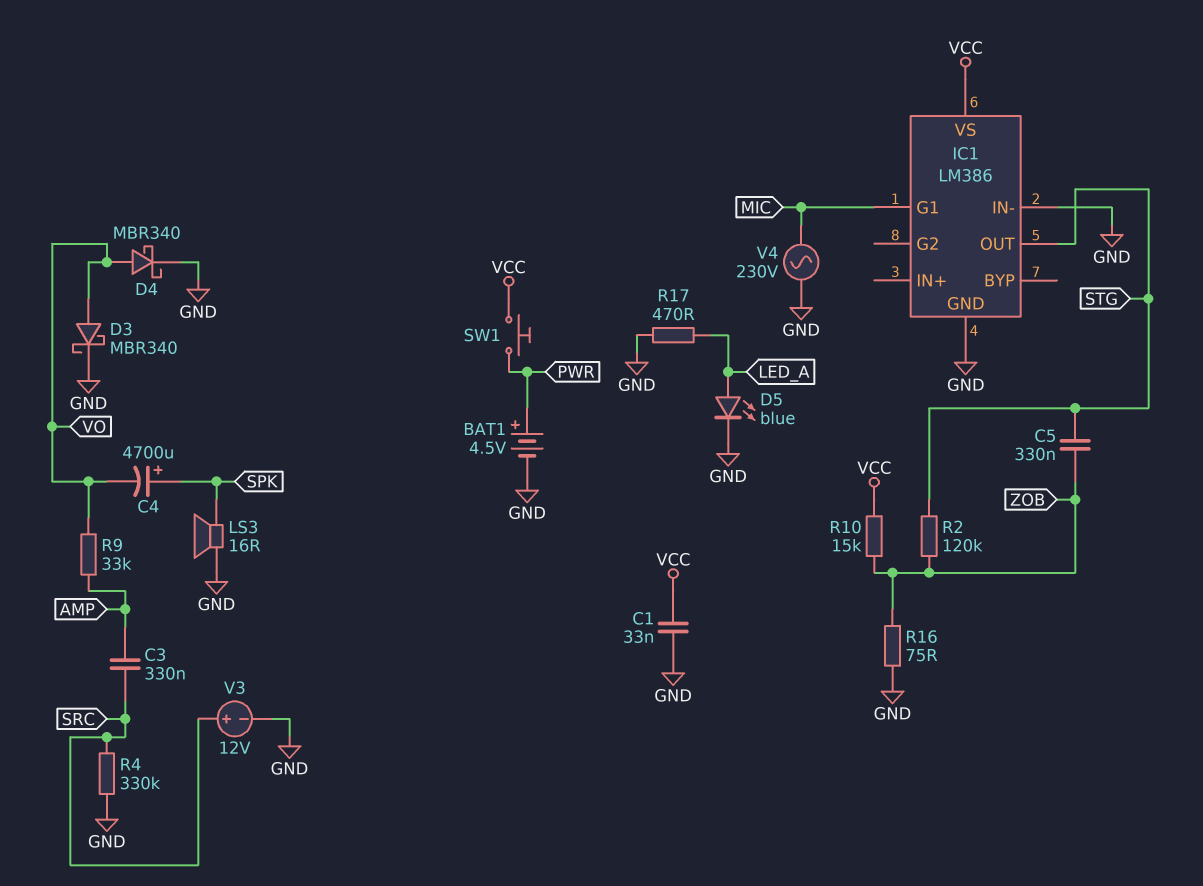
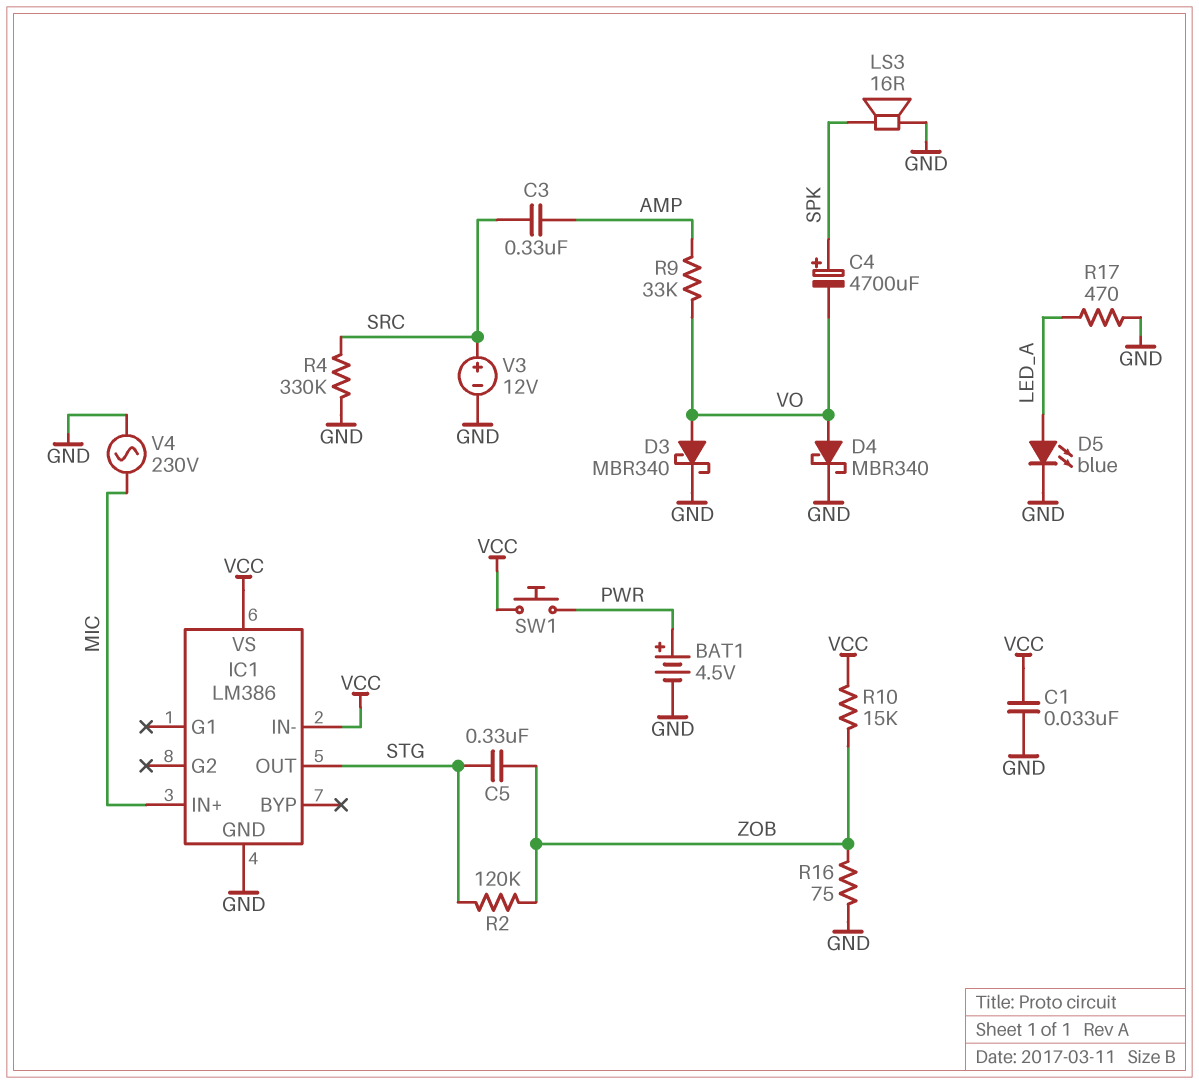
IC1 pin G1: MIC -> none
IC1 pin IN+: none -> MIC
IC1 pin IN-: GND -> VCC

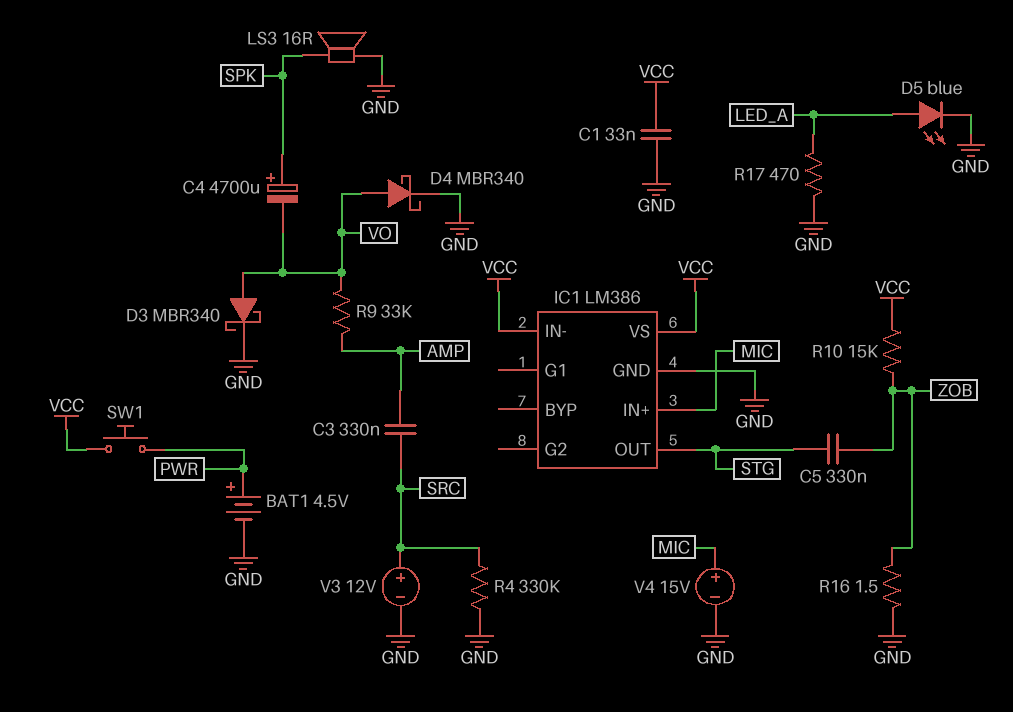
R2: 120k (STG, ZOB) -> none
R16: 75 (GND, ZOB) -> 1.5 (GND, ZOB)
V4: AC 230V (GND, MIC) -> 15V (plus MIC, minus GND)

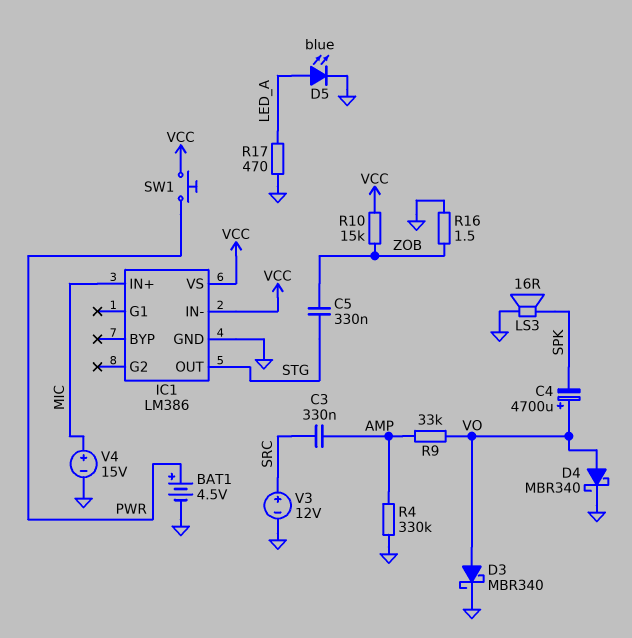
C1: 33nF (GND, VCC) -> none
C4: 4700uF (plus SPK, minus VO) -> 4700uF (plus VO, minus SPK)
R4: 330k (GND, SRC) -> 330k (AMP, GND)

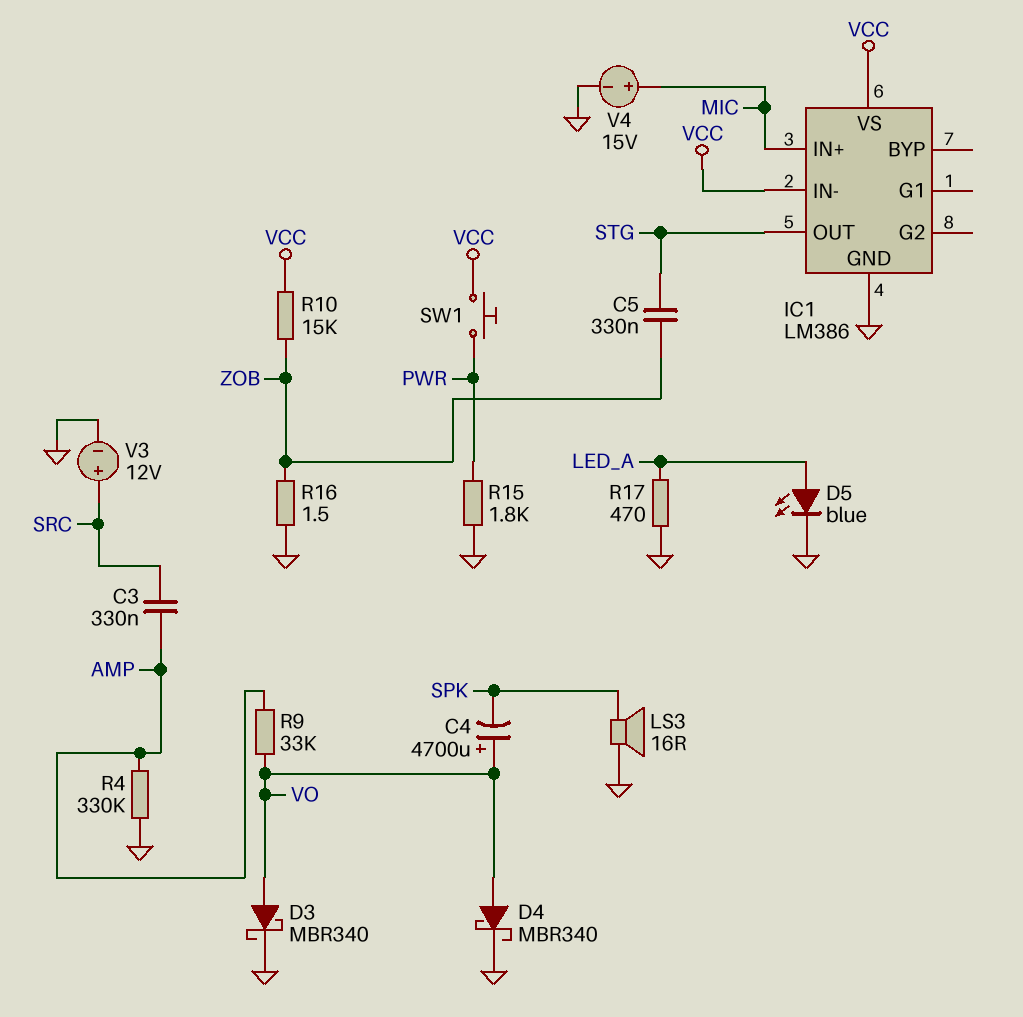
BAT1: 4.5V (plus PWR, minus GND) -> none
R15: none -> 1.8k (GND, PWR)

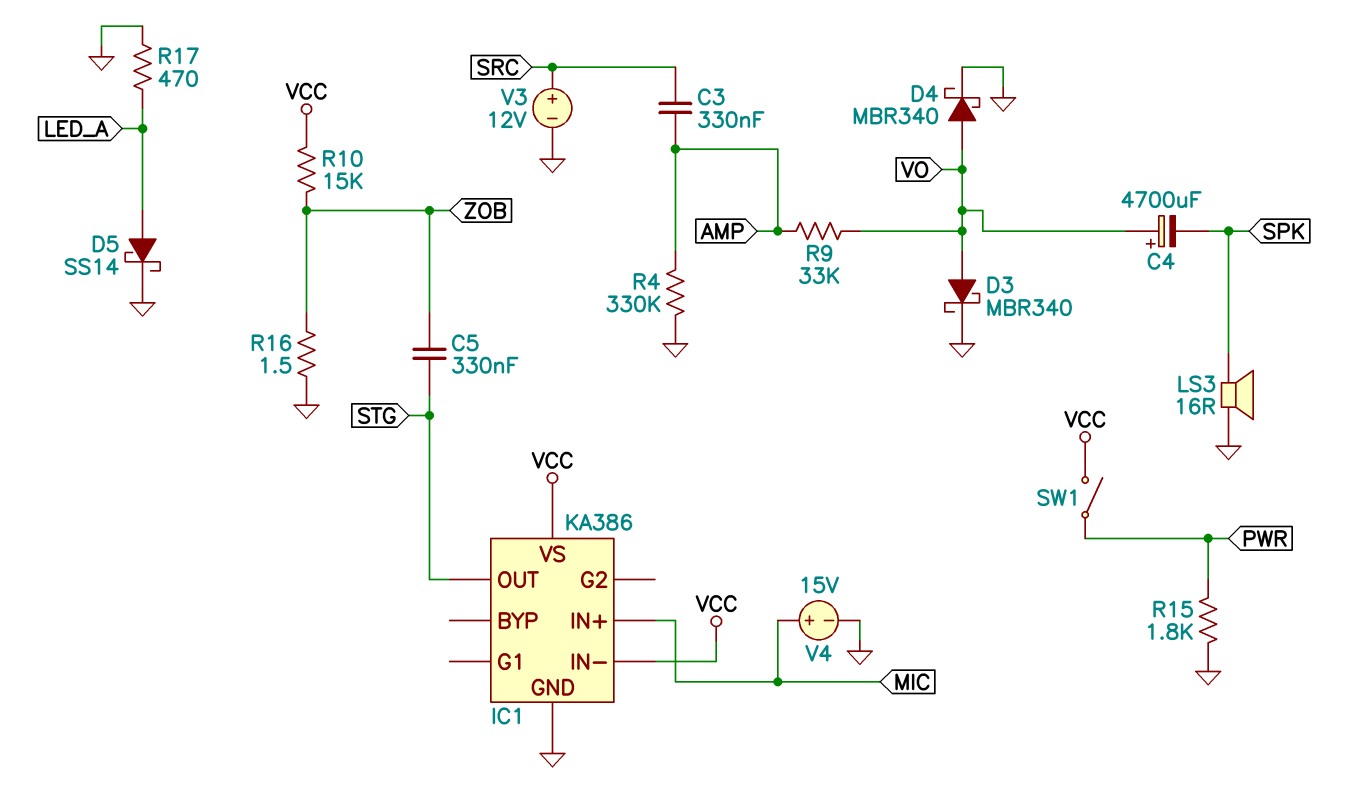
D5: LED blue (A LED_A, K GND) -> schottky SS14 (A LED_A, K GND)
IC1: LM386 -> KA386
SW1: button (PWR, VCC) -> switch (PWR, VCC)

